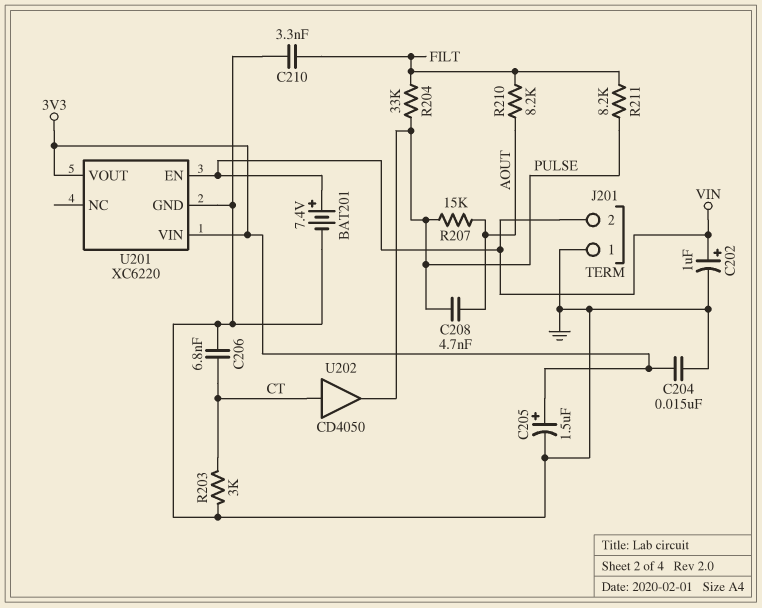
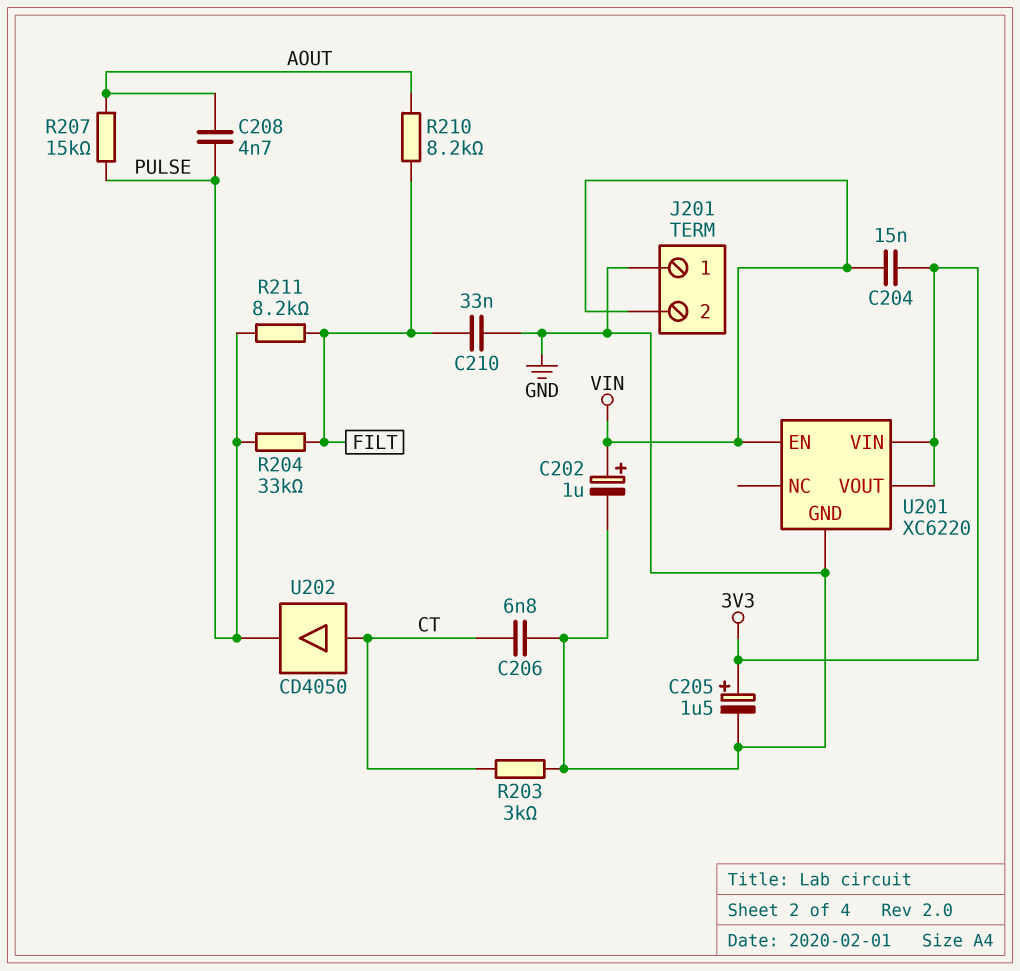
BAT201: 7.4V (plus VIN, minus GND) -> none
C204: 15nF (3V3, GND) -> 15nF (3V3, VIN)
C210: 3.3nF (FILT, GND) -> 33nF (FILT, GND)

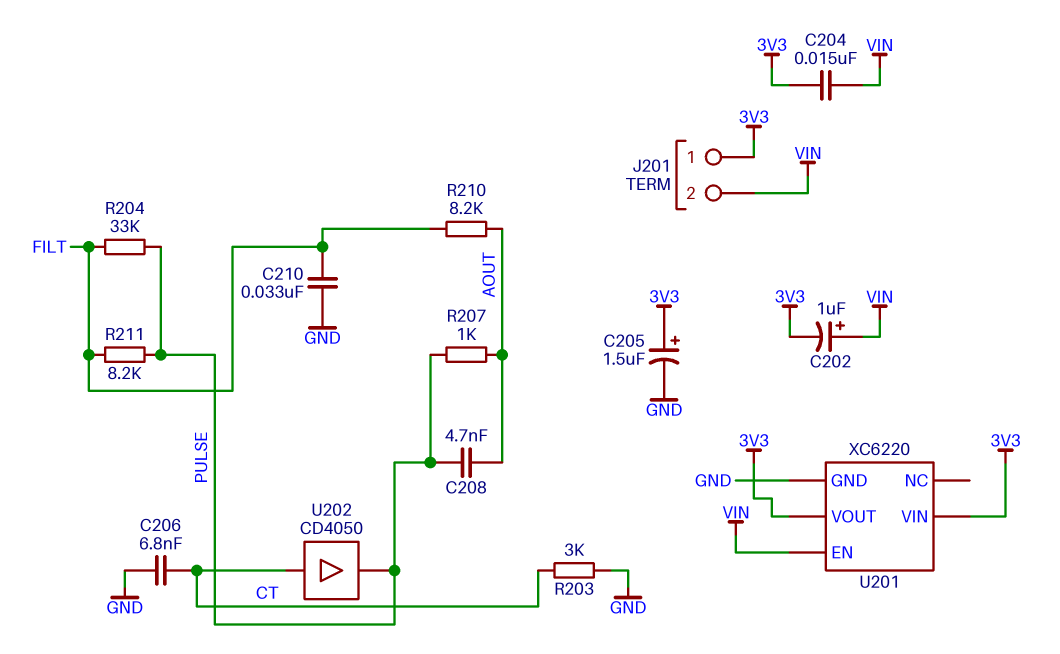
C202: 1uF (plus VIN, minus GND) -> 1uF (plus VIN, minus 3V3)
J201 pin 1: GND -> 3V3
R207: 15k (AOUT, PULSE) -> 1k (AOUT, PULSE)

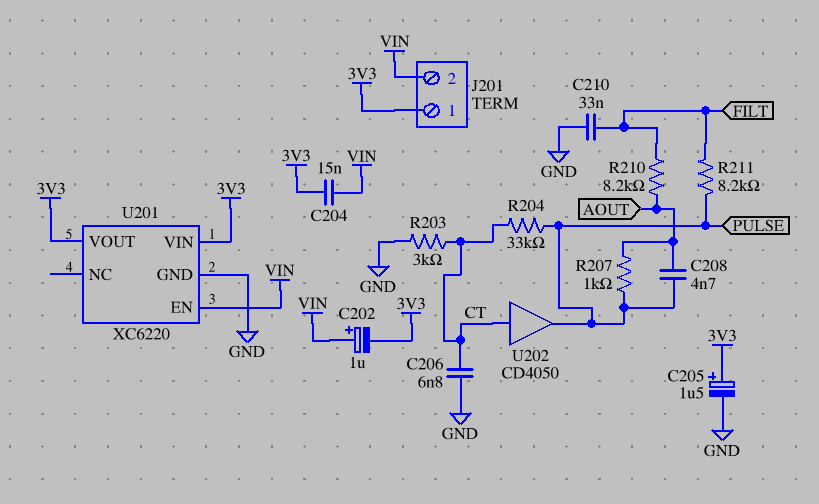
R204: 33k (FILT, PULSE) -> 33k (CT, PULSE)

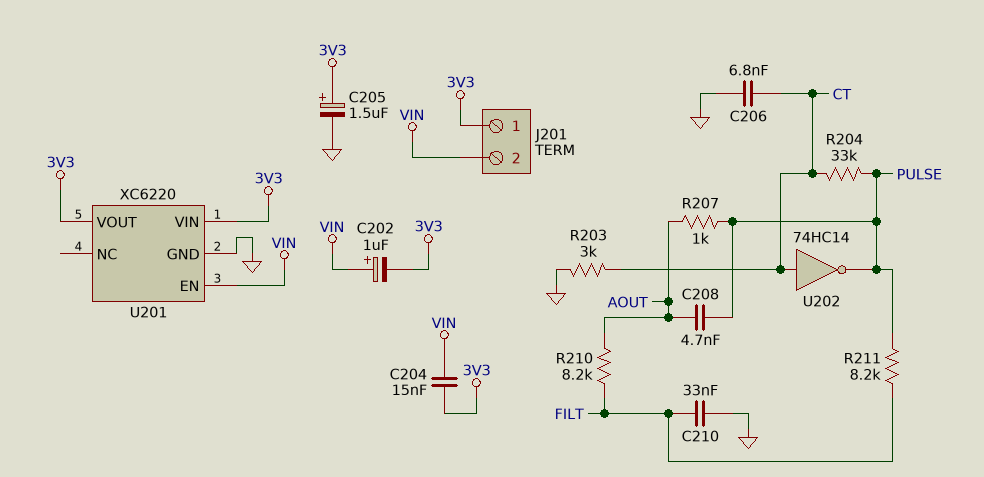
U202: buffer CD4050 (in CT, out PULSE) -> NOT 74HC14 (in CT, out PULSE)

